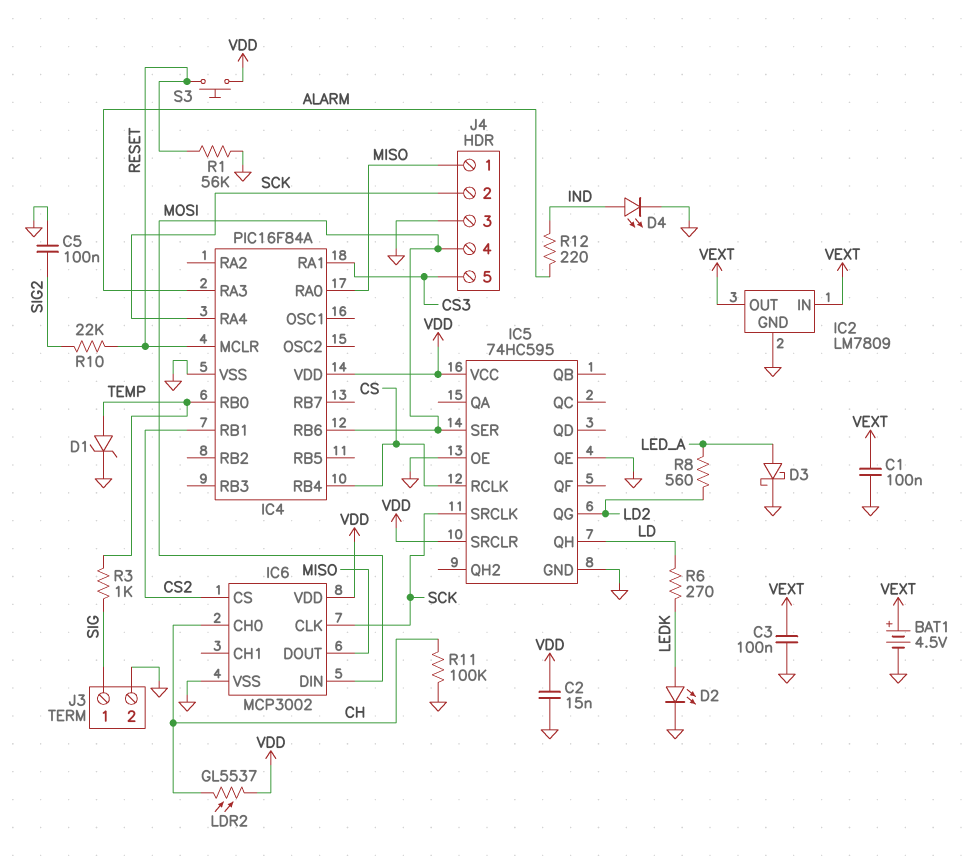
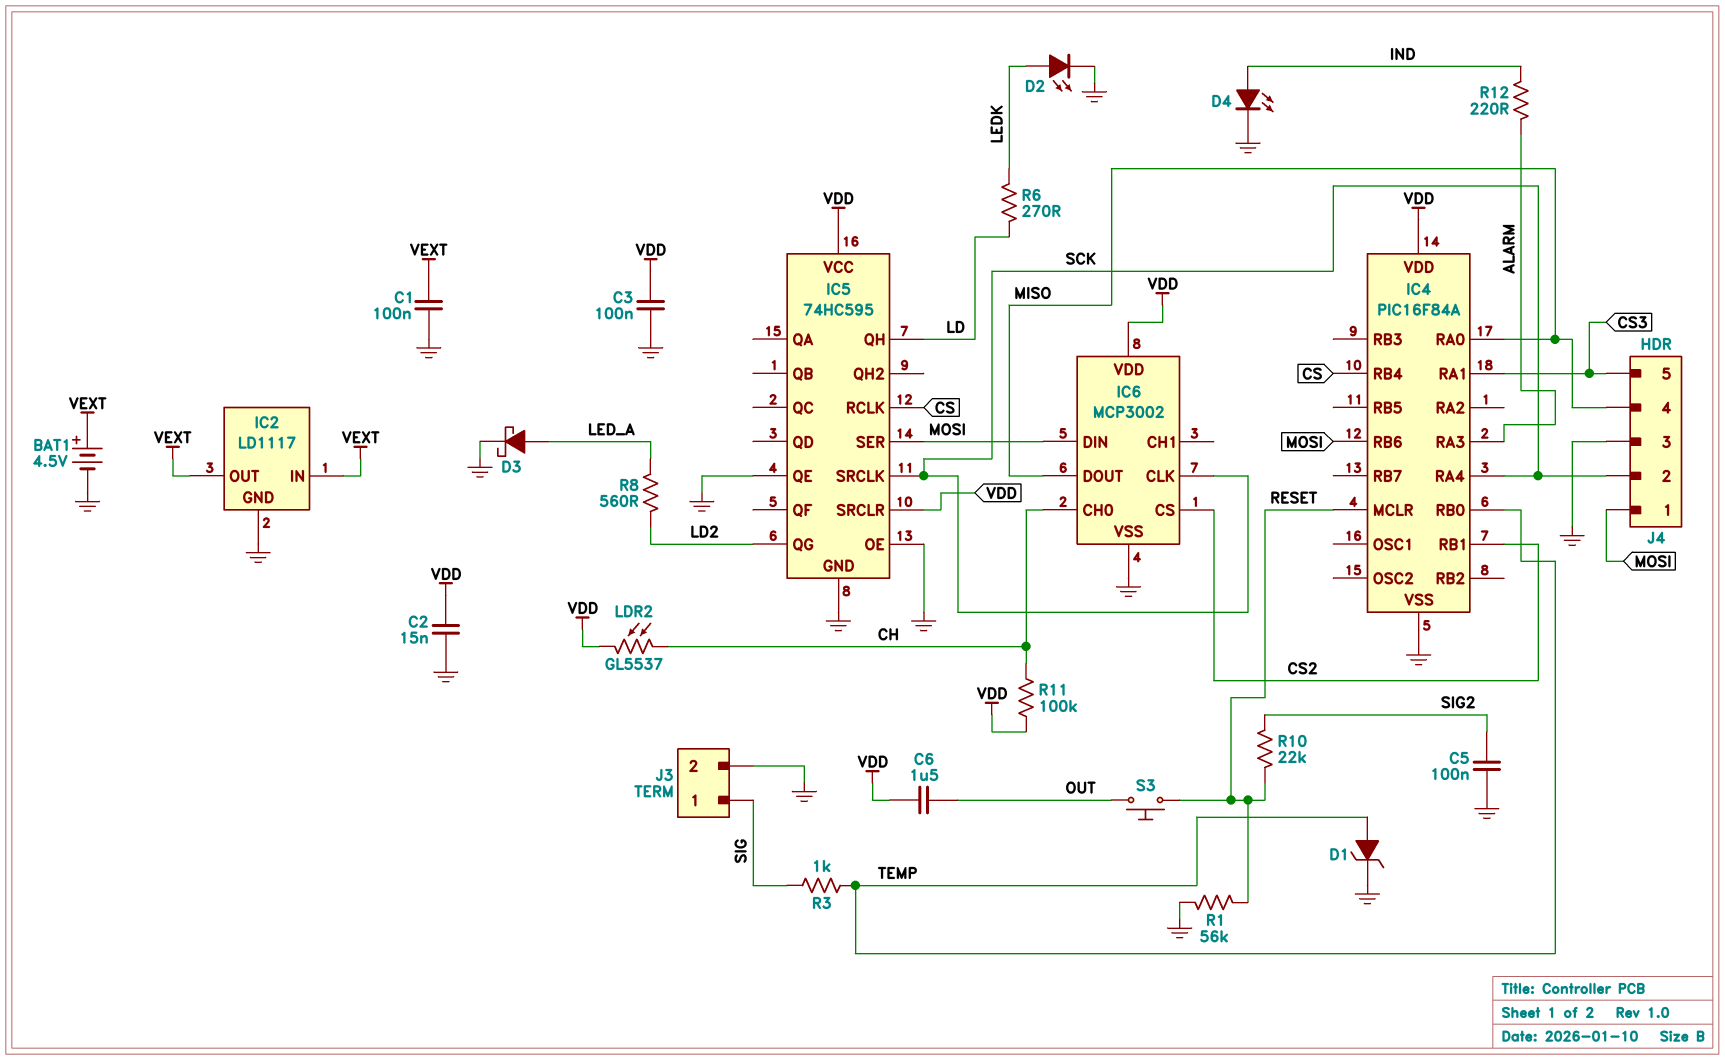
C3: 100nF (GND, VEXT) -> 100nF (GND, VDD)
C6: none -> 1.5uF (OUT, VDD)
IC2: LM7809 -> LD1117
J4 pin 1: MISO -> MOSI
J4 pin 4: MOSI -> MISO
R11: 100k (CH, GND) -> 100k (CH, VDD)
S3: button (RESET, VDD) -> button (OUT, RESET)

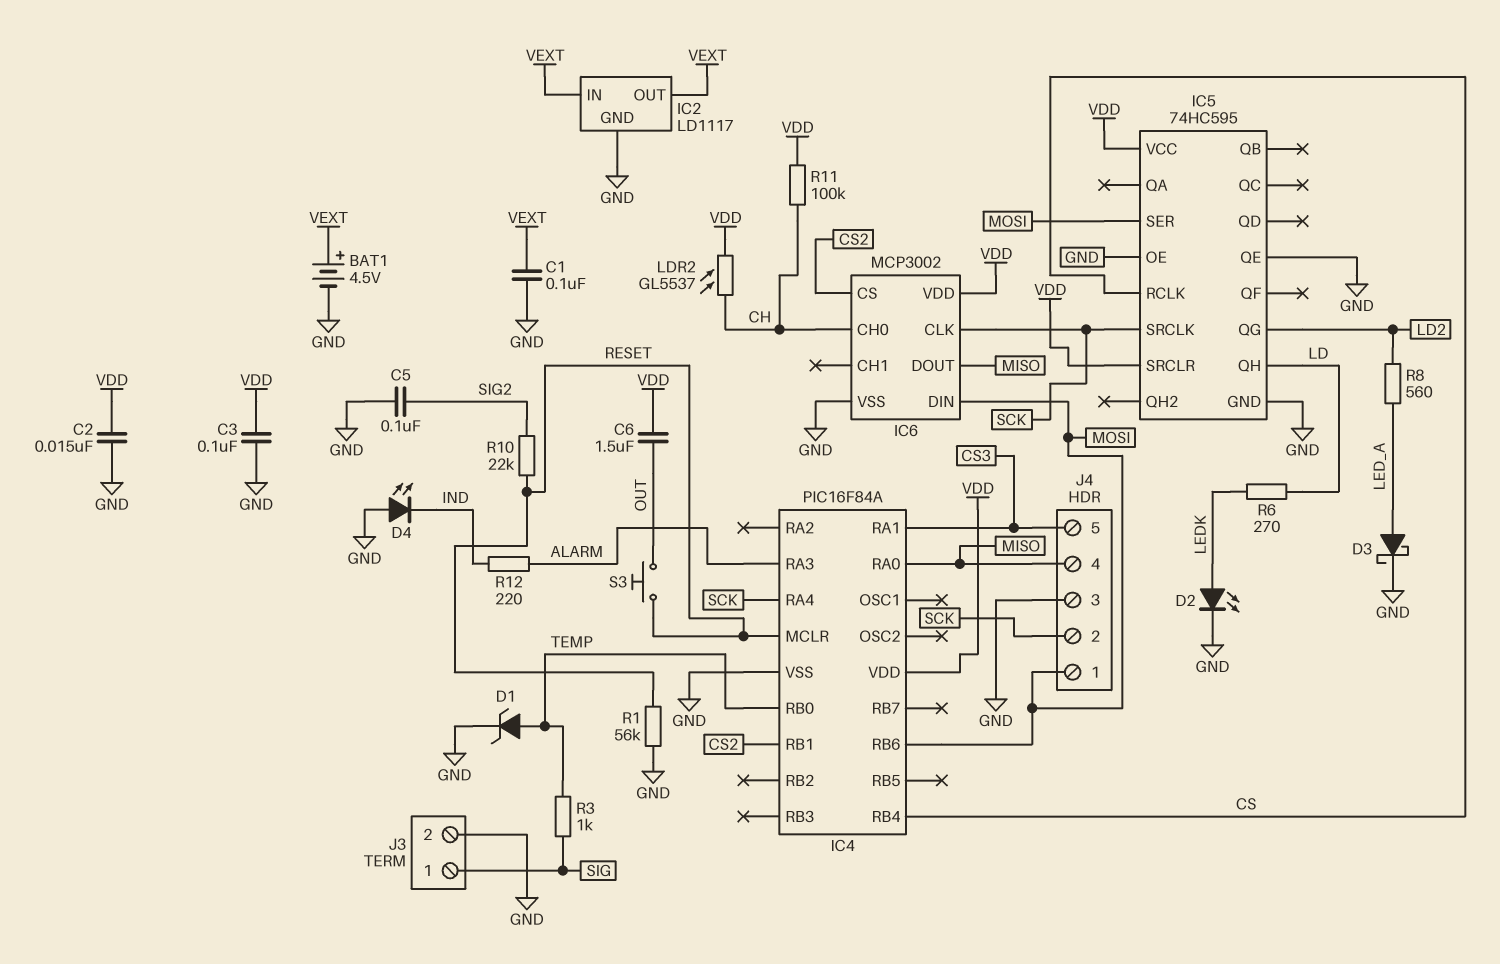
D4: LED (A IND, K GND) -> LED (A GND, K IND)

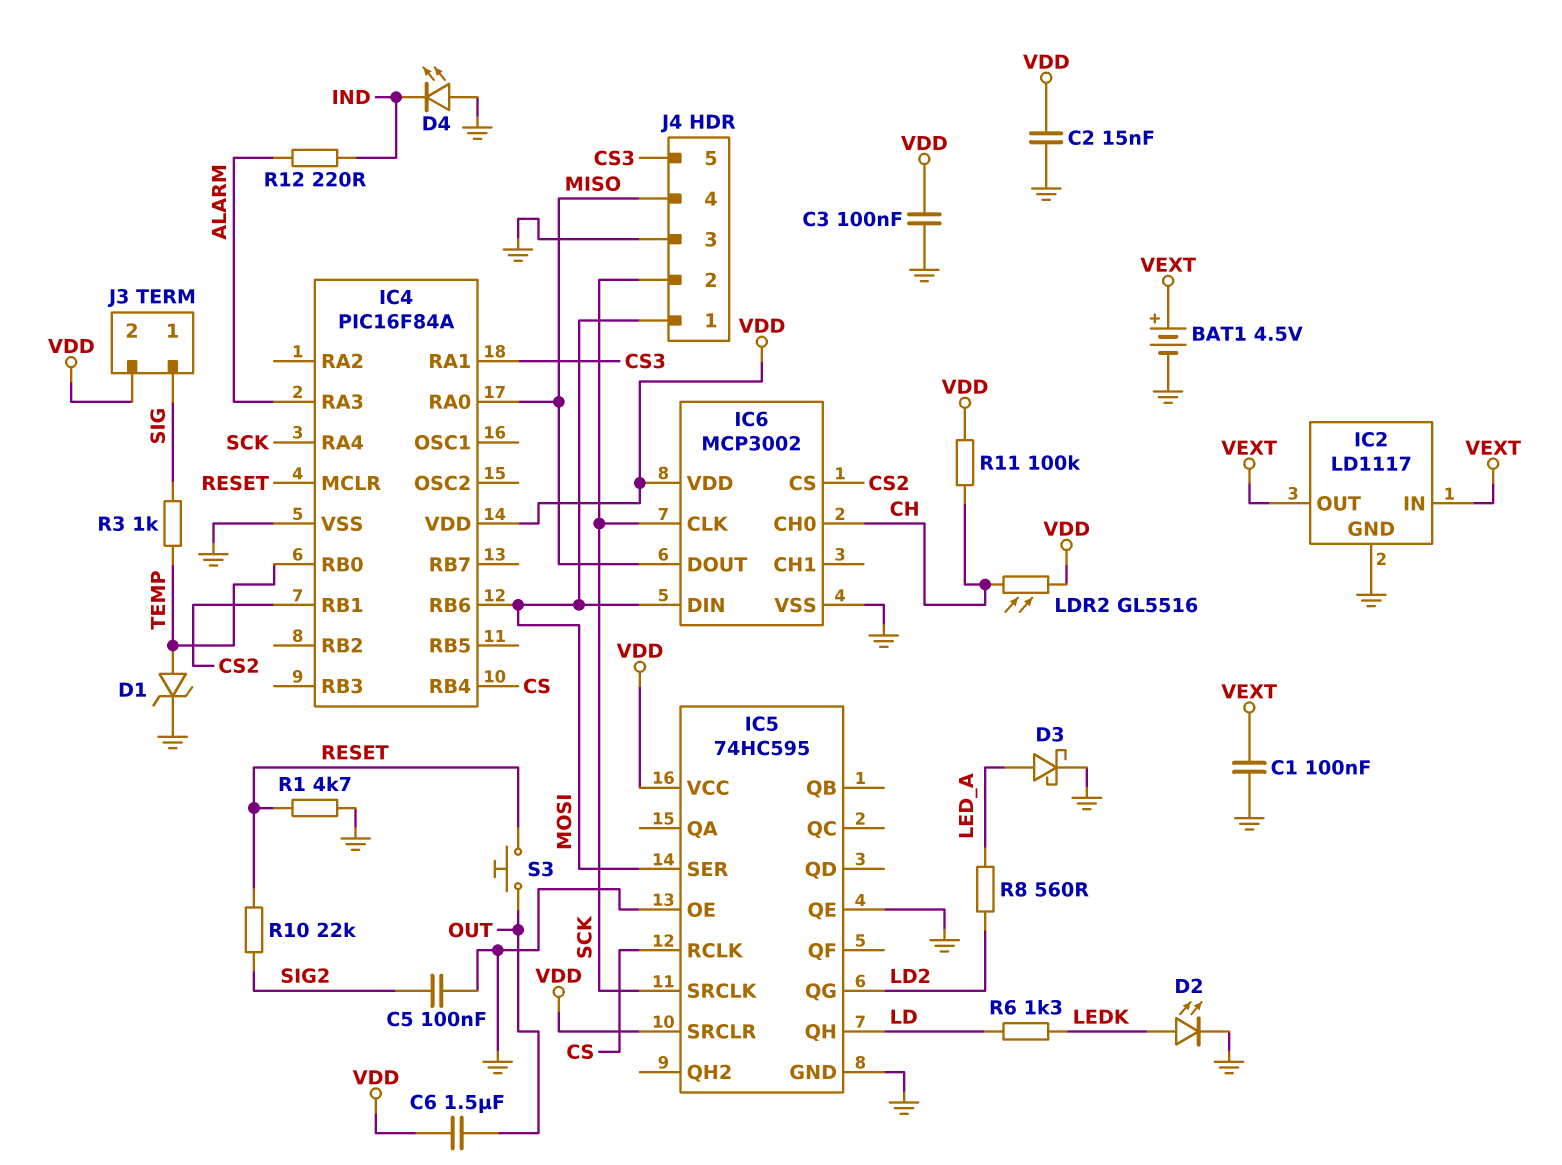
J3 pin 2: GND -> VDD
LDR2: GL5537 (CH, VDD) -> GL5516 (CH, VDD)
R1: 56k (GND, RESET) -> 4.7k (GND, RESET)
R6: 270 (LD, LEDK) -> 1.3k (LD, LEDK)

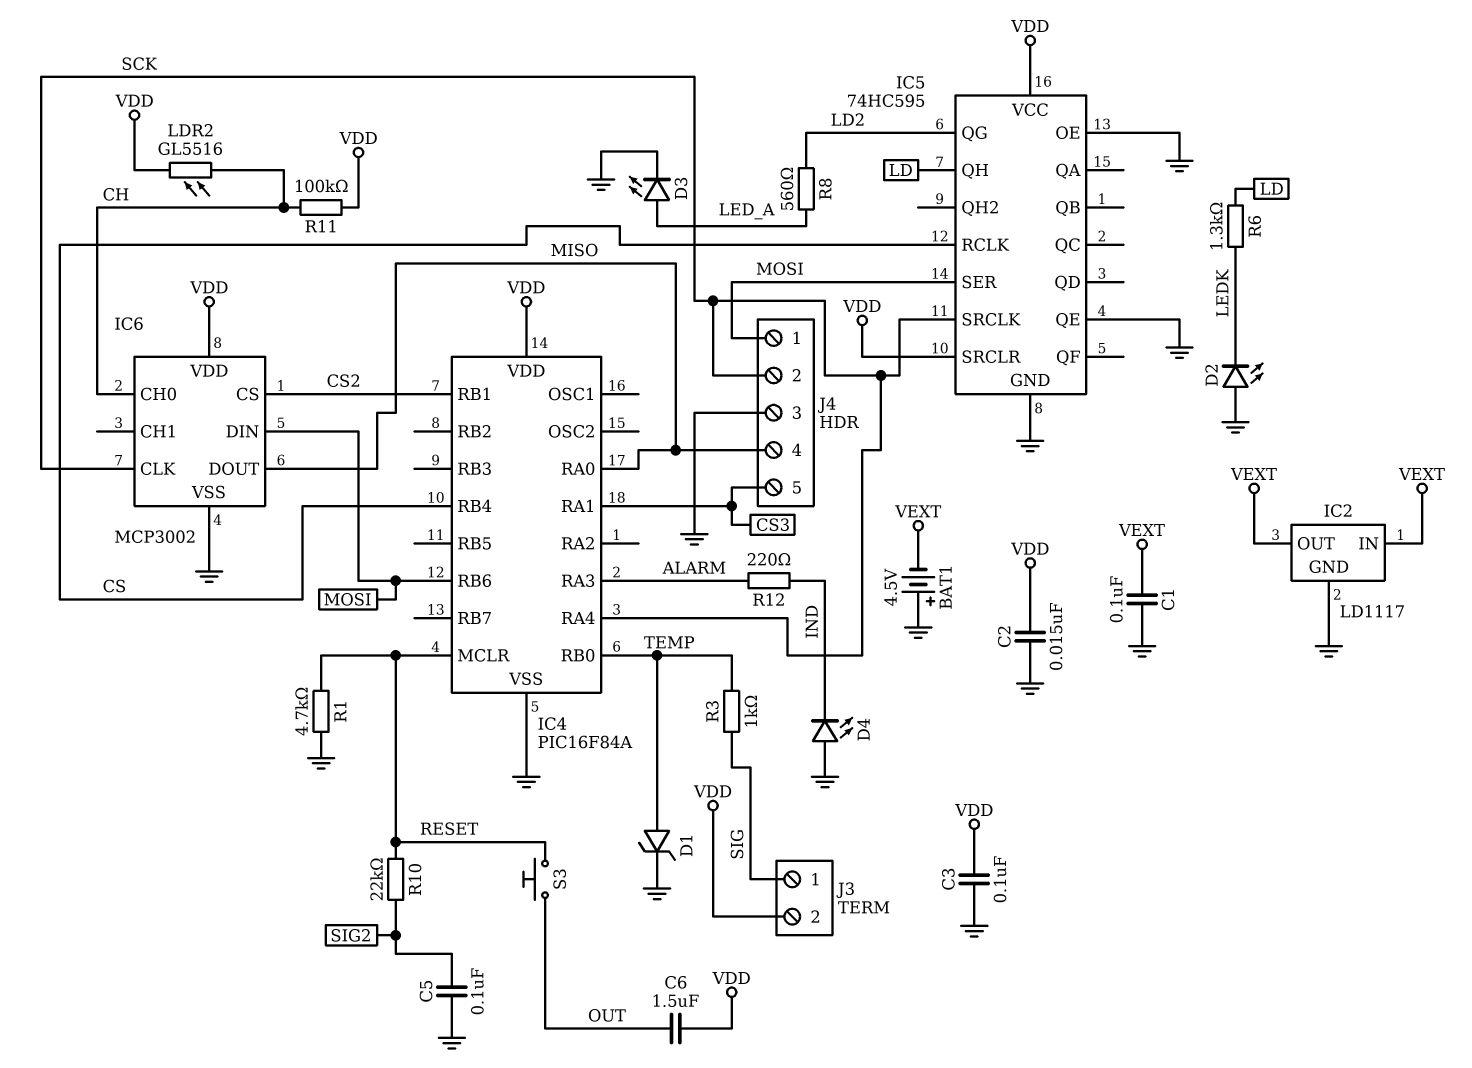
BAT1: 4.5V (plus VEXT, minus GND) -> 4.5V (plus GND, minus VEXT)
D2: LED (A LEDK, K GND) -> LED (A GND, K LEDK)
D3: schottky (A LED_A, K GND) -> LED (A LED_A, K GND)

